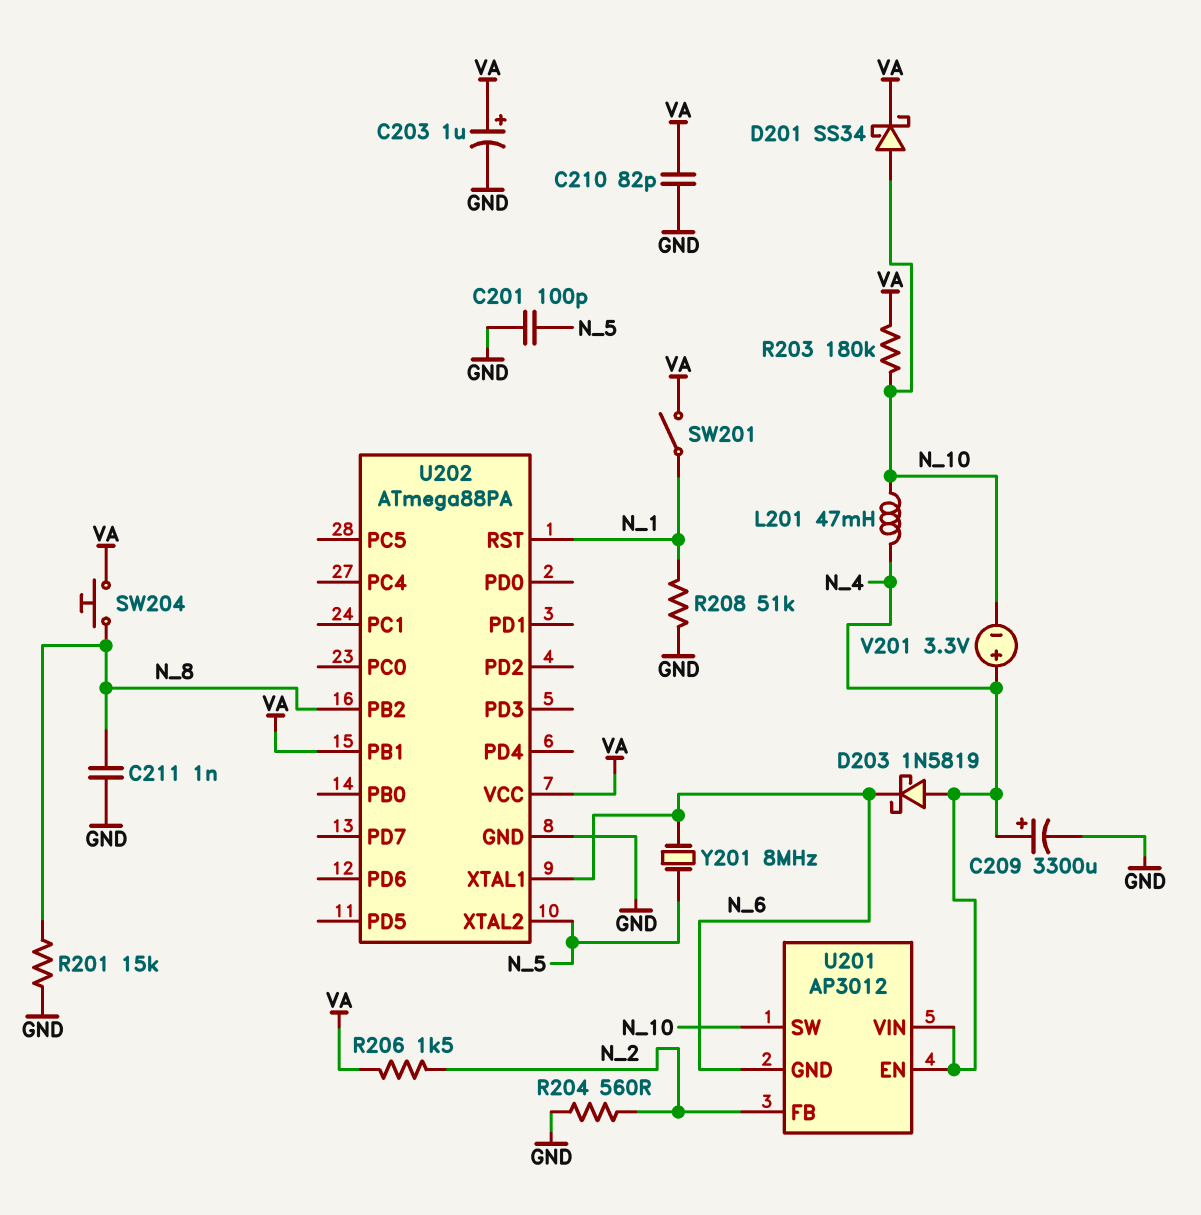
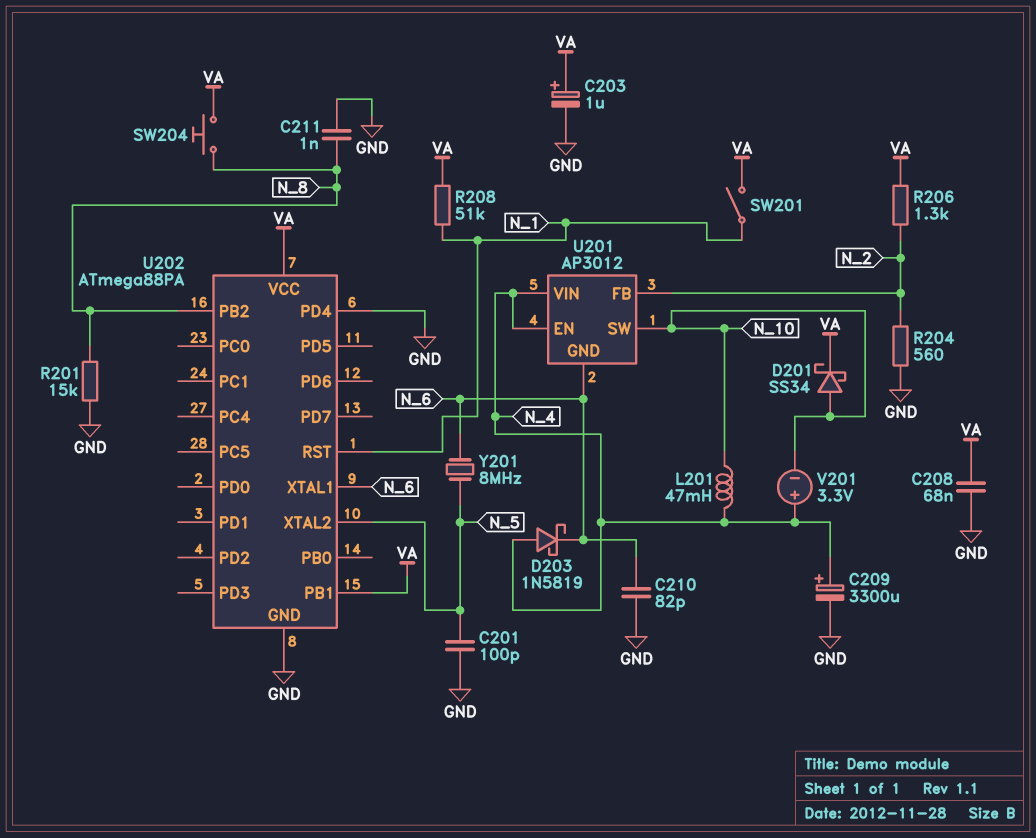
C208: none -> 68nF (GND, VA)
C210: 82pF (GND, VA) -> 82pF (GND, N_6)
R203: 180k (N_10, VA) -> none
R206: 1.5k (N_2, VA) -> 1.3k (N_2, VA)
R208: 51k (GND, N_1) -> 51k (N_1, VA)
U202 pin PD4: none -> GND

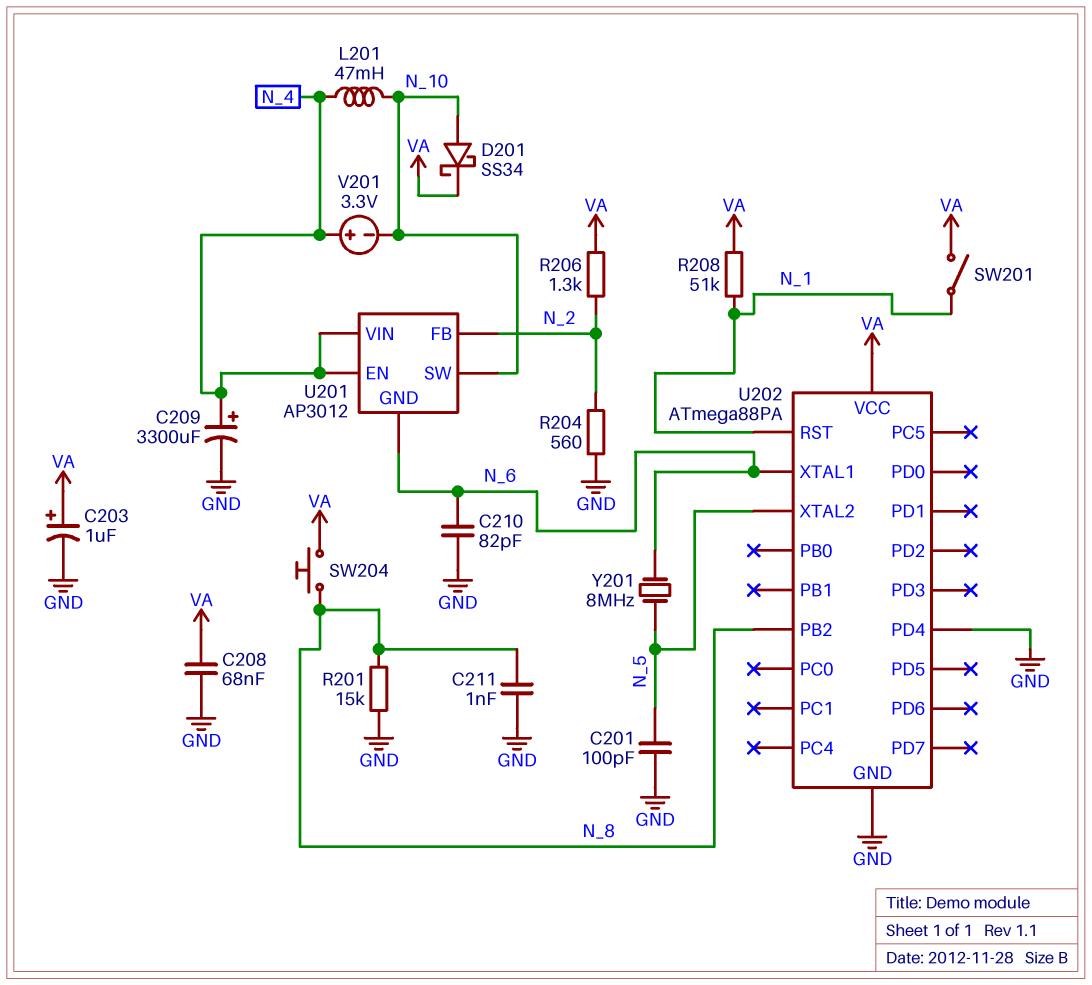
D203: schottky 1N5819 (A N_4, K N_6) -> none
U202 pin PB1: VA -> none

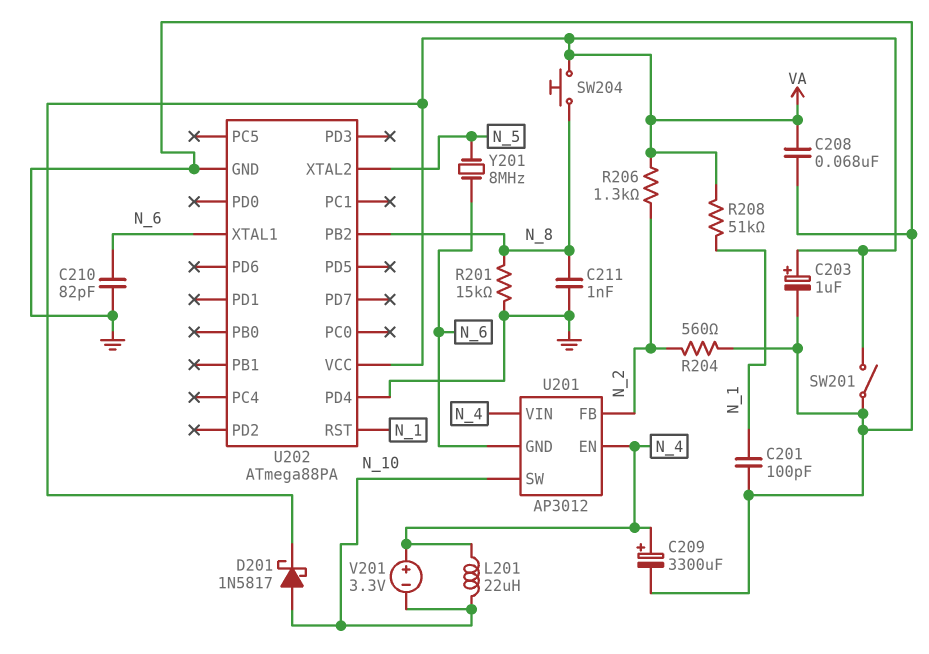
C201: 100pF (GND, N_5) -> 100pF (GND, N_1)
D201: schottky SS34 (A N_10, K VA) -> schottky 1N5817 (A N_10, K VA)
L201: 47mH (N_4, N_10) -> 22uH (N_4, N_10)
SW201: switch (N_1, VA) -> switch (GND, VA)

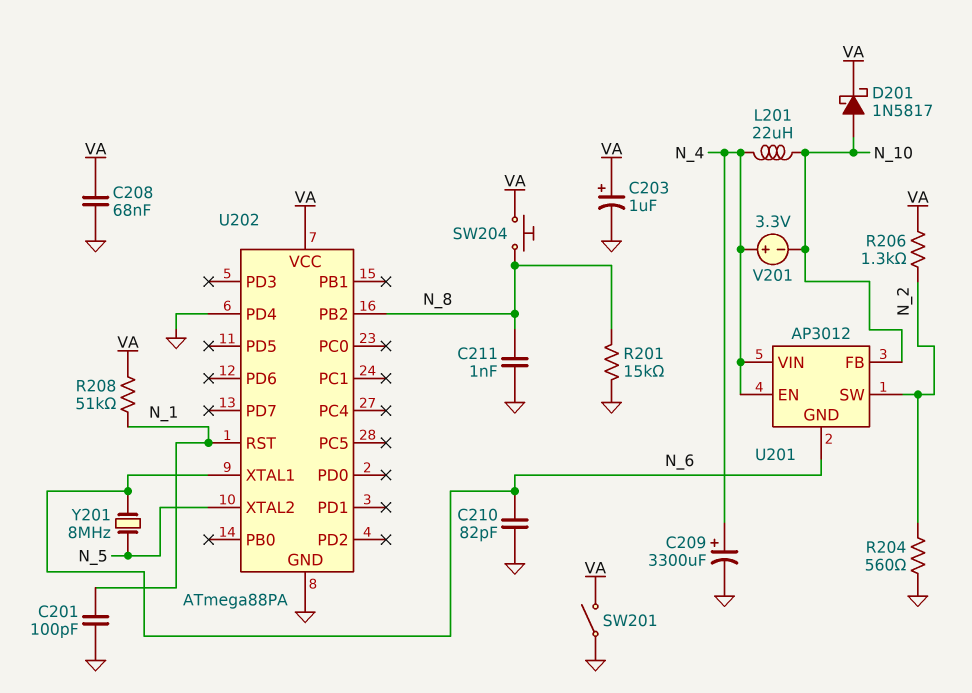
U201 pin FB: N_2 -> N_10
U201 pin SW: N_10 -> N_2

